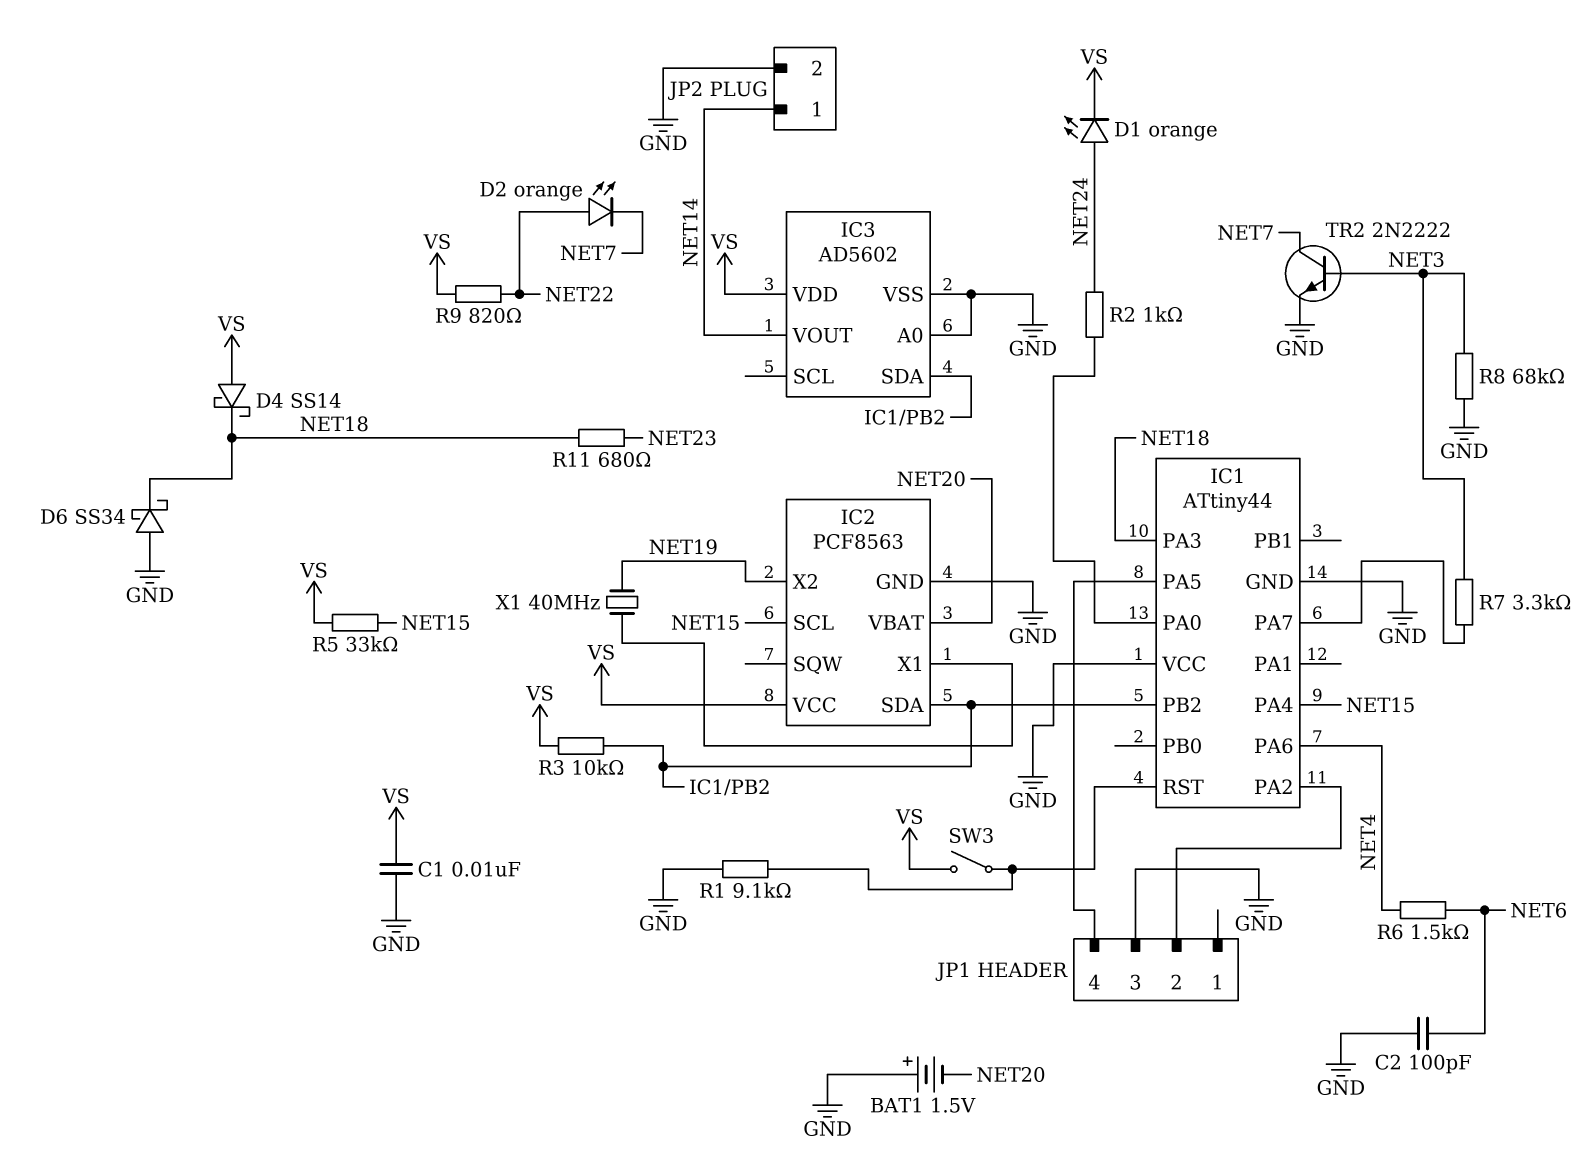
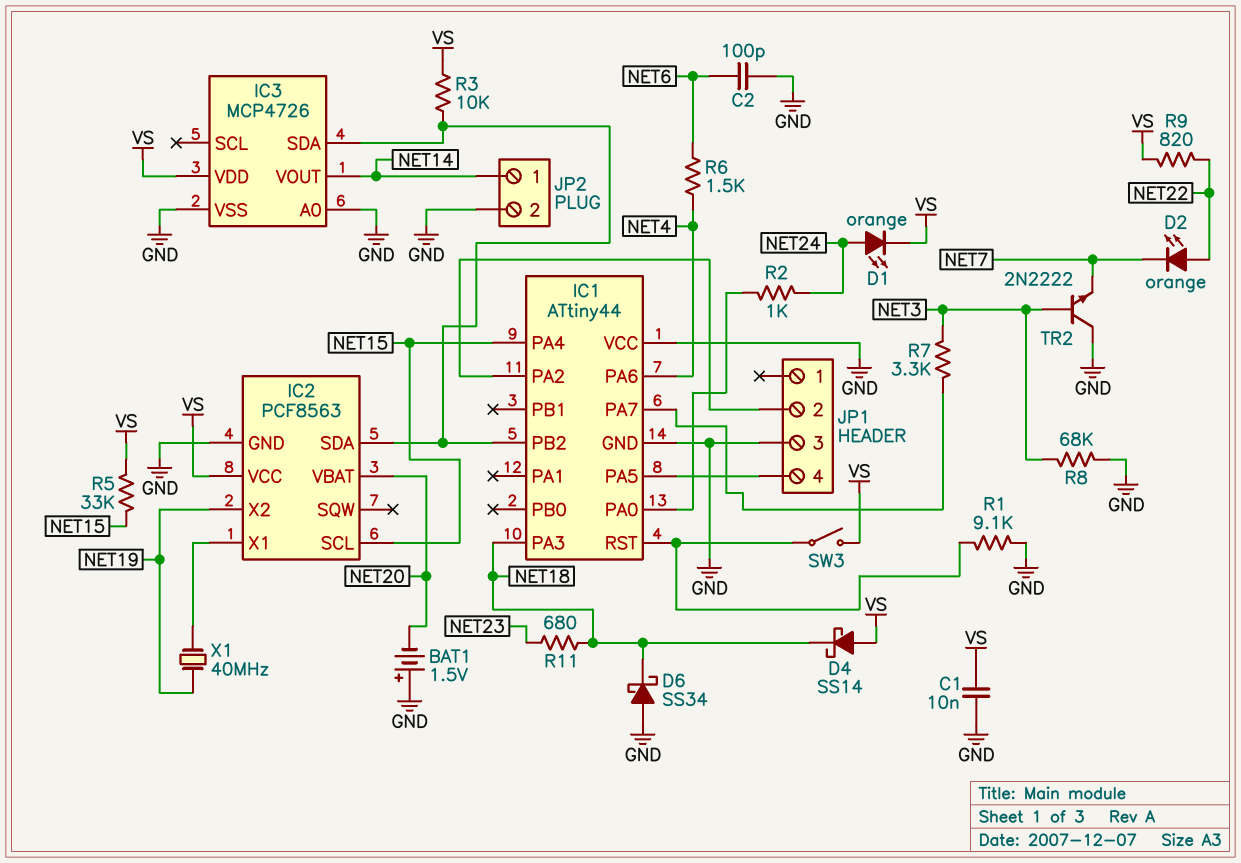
IC3: AD5602 -> MCP4726
TR2: NPN 2N2222 (B NET3, C NET7, E GND) -> NPN 2N2222 (B NET3, C GND, E NET7)

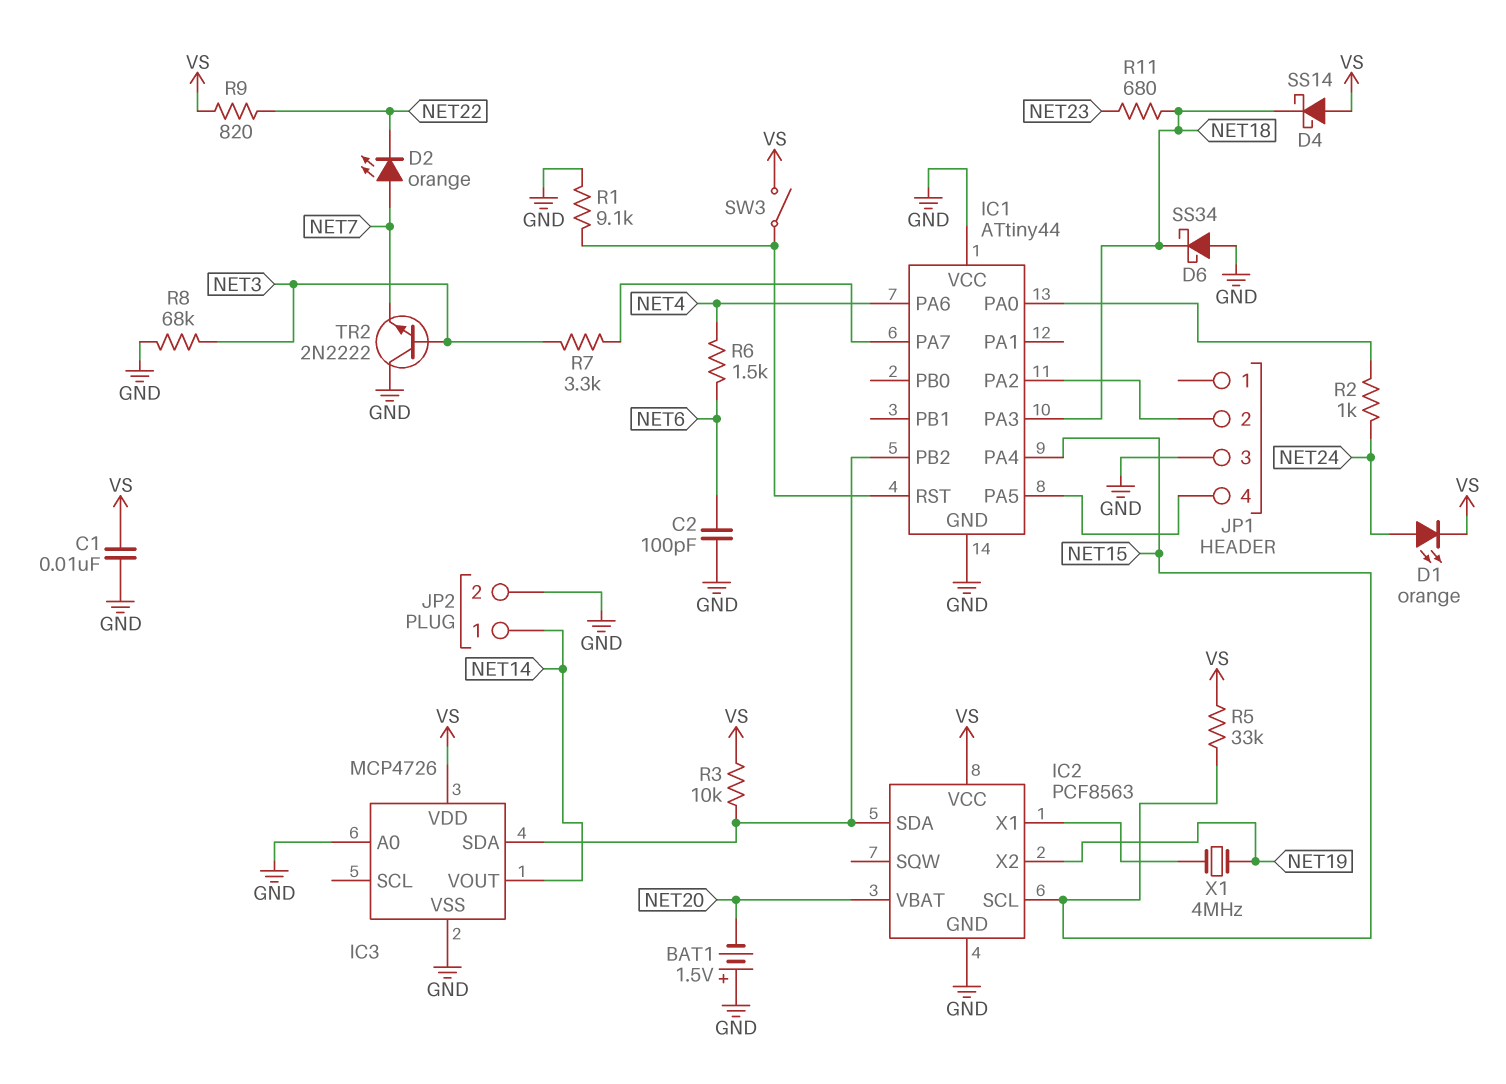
D2: LED orange (A NET22, K NET7) -> LED orange (A NET7, K NET22)
X1: 40MHz (IC2/X1, NET19) -> 4MHz (IC2/X1, NET19)

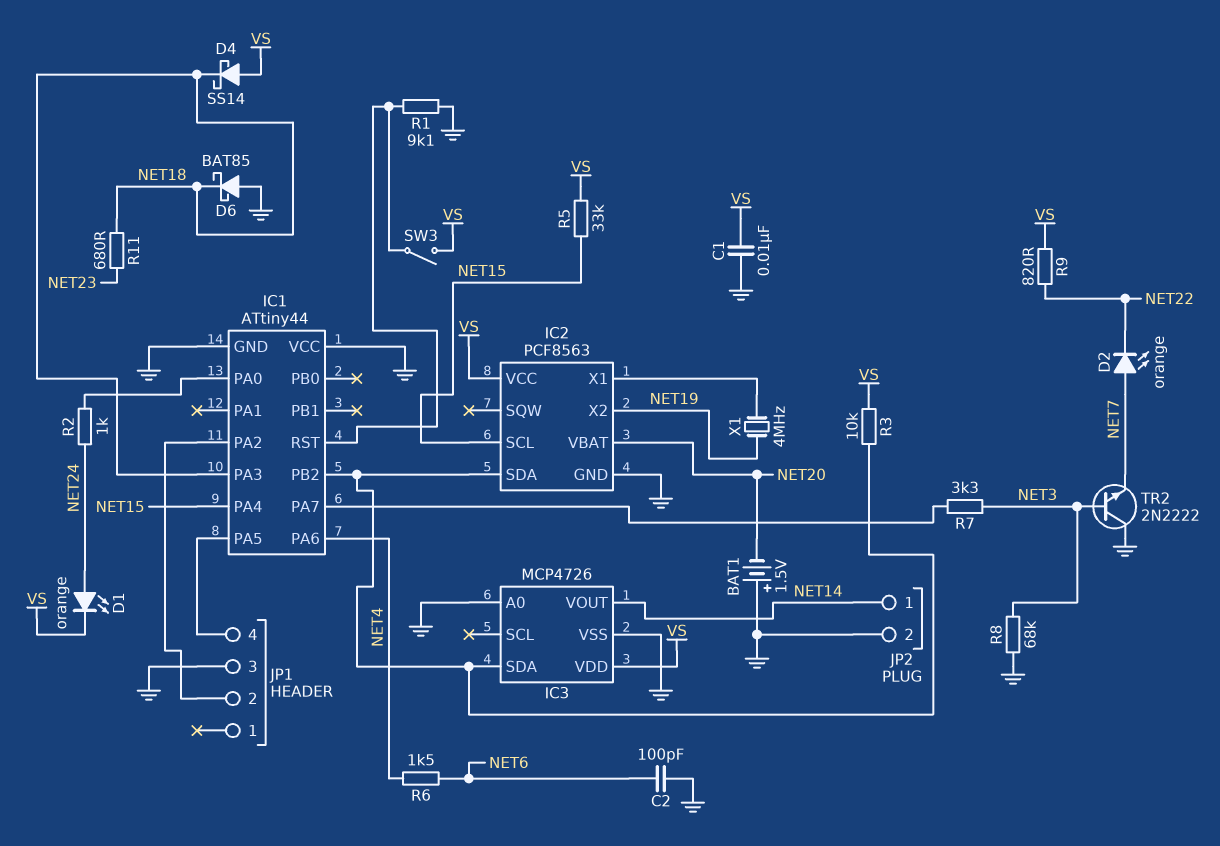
D6: schottky SS34 (A GND, K NET18) -> schottky BAT85 (A GND, K NET18)

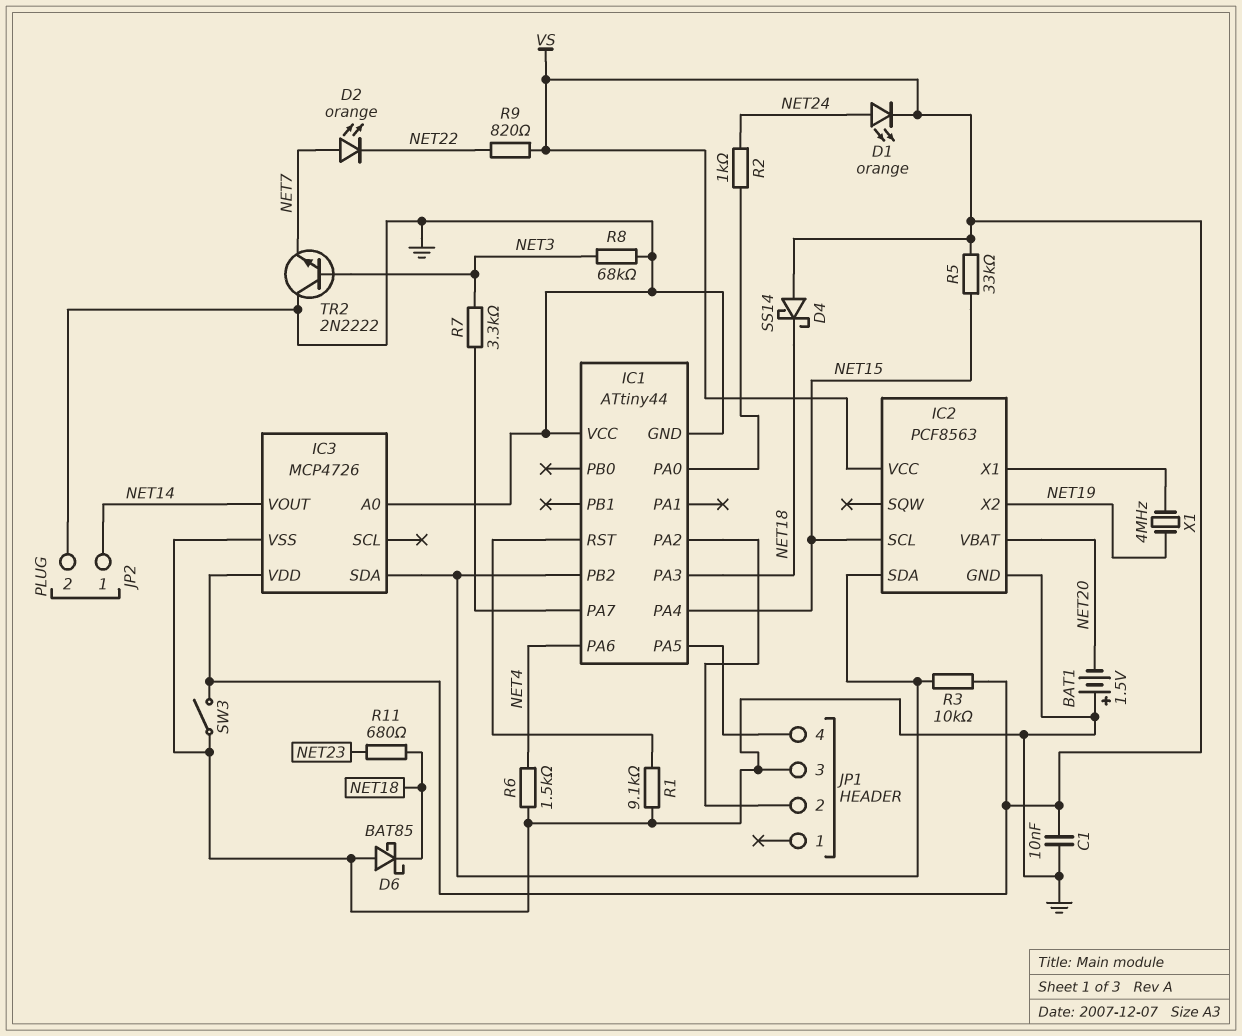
C2: 100pF (GND, NET6) -> none
R6: 1.5k (NET4, NET6) -> 1.5k (GND, NET4)
SW3: switch (IC1/RST, VS) -> switch (GND, VS)

